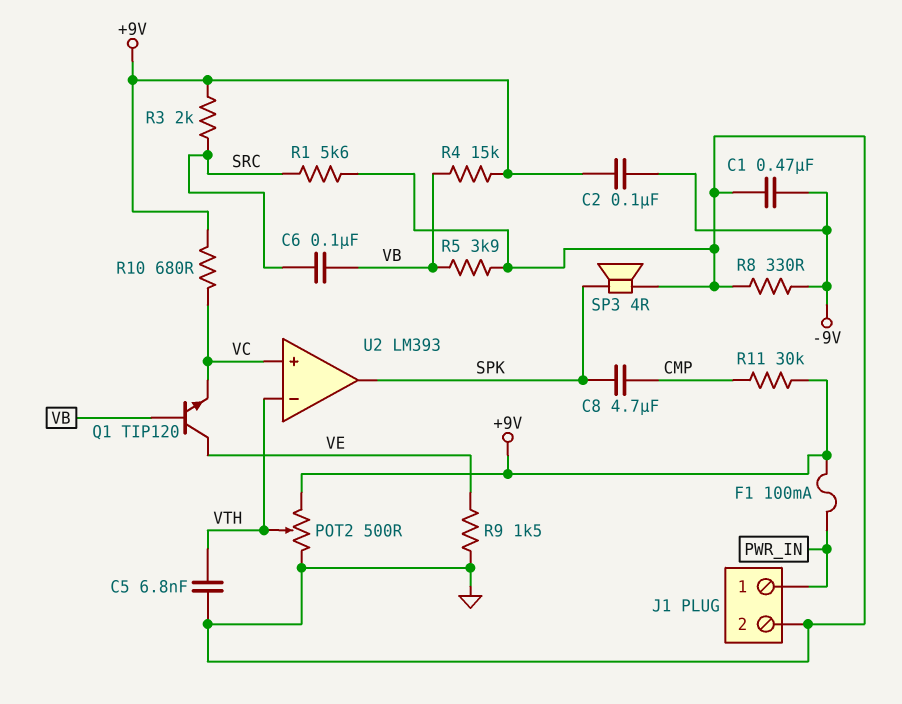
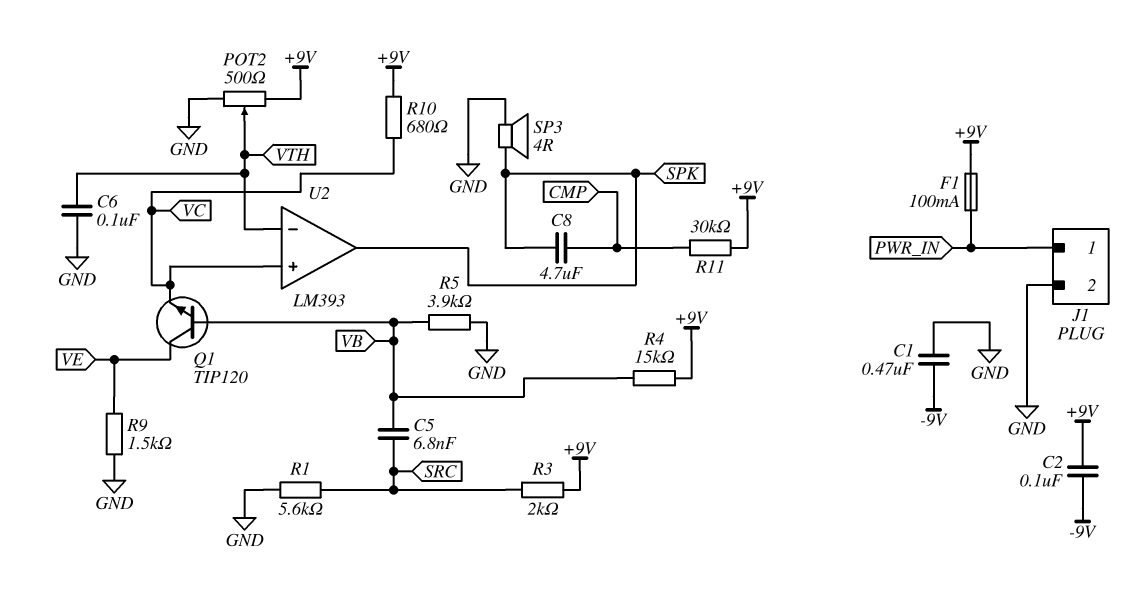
C5: 6.8nF (GND, VTH) -> 6.8nF (SRC, VB)
C6: 100nF (SRC, VB) -> 100nF (GND, VTH)
R8: 330 (-9V, GND) -> none

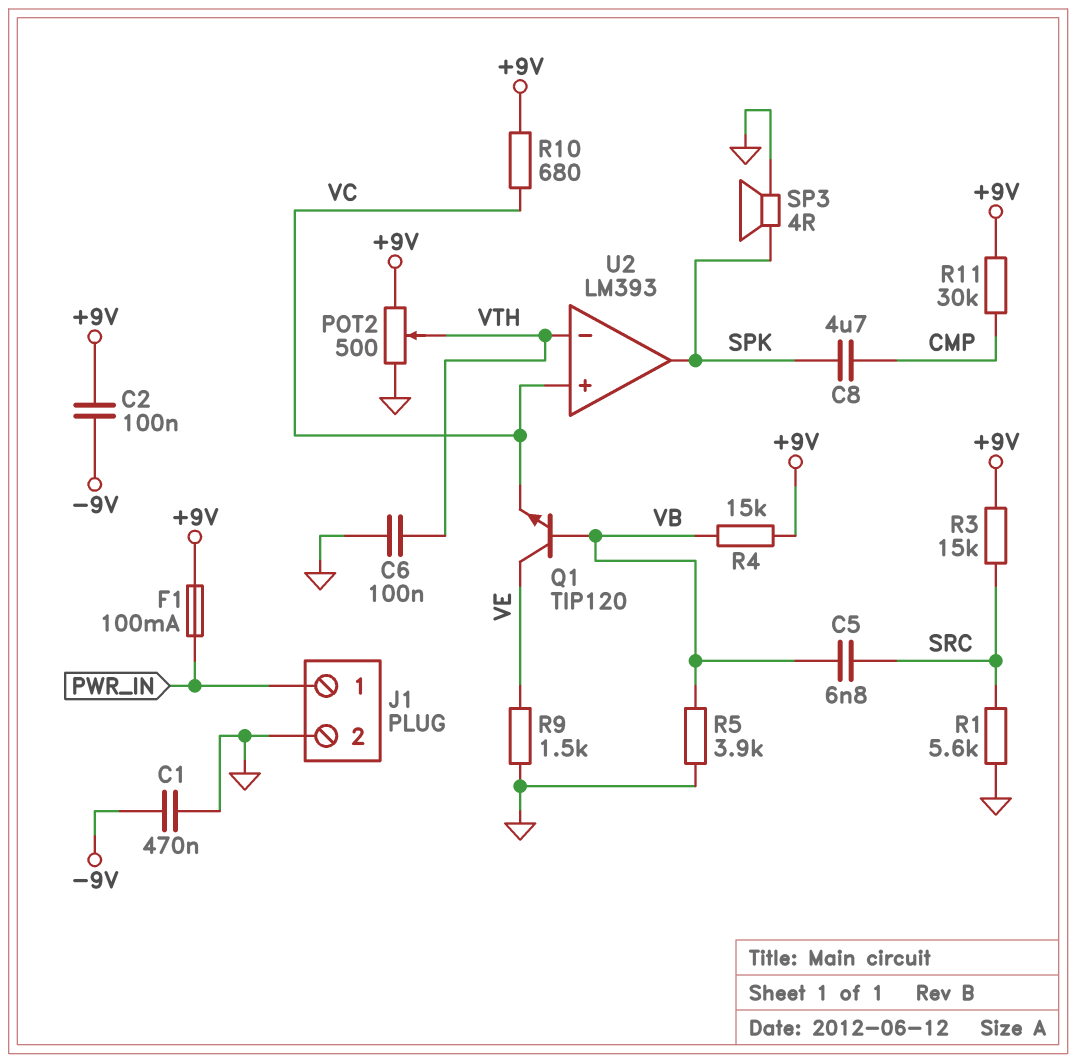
R3: 2k (+9V, SRC) -> 15k (+9V, SRC)

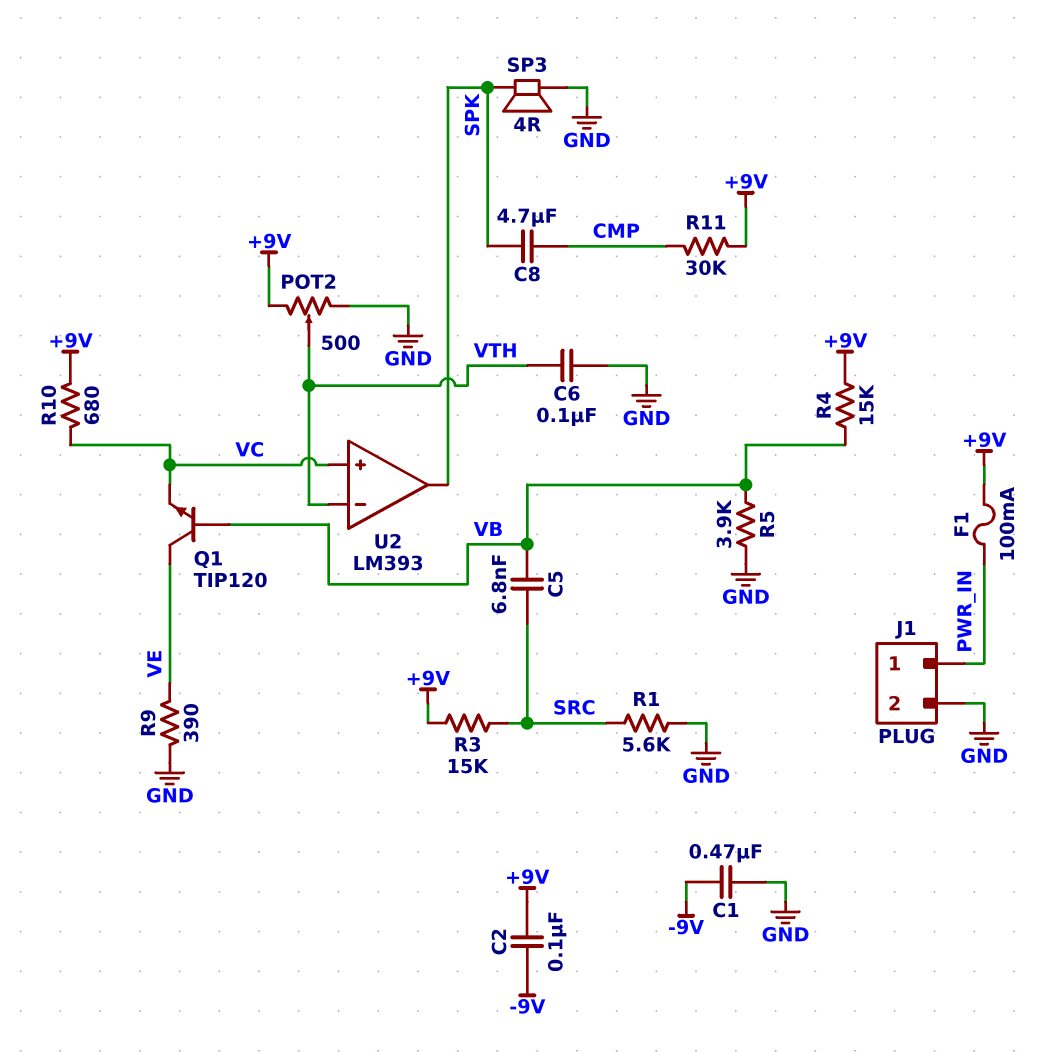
R9: 1.5k (GND, VE) -> 390 (GND, VE)

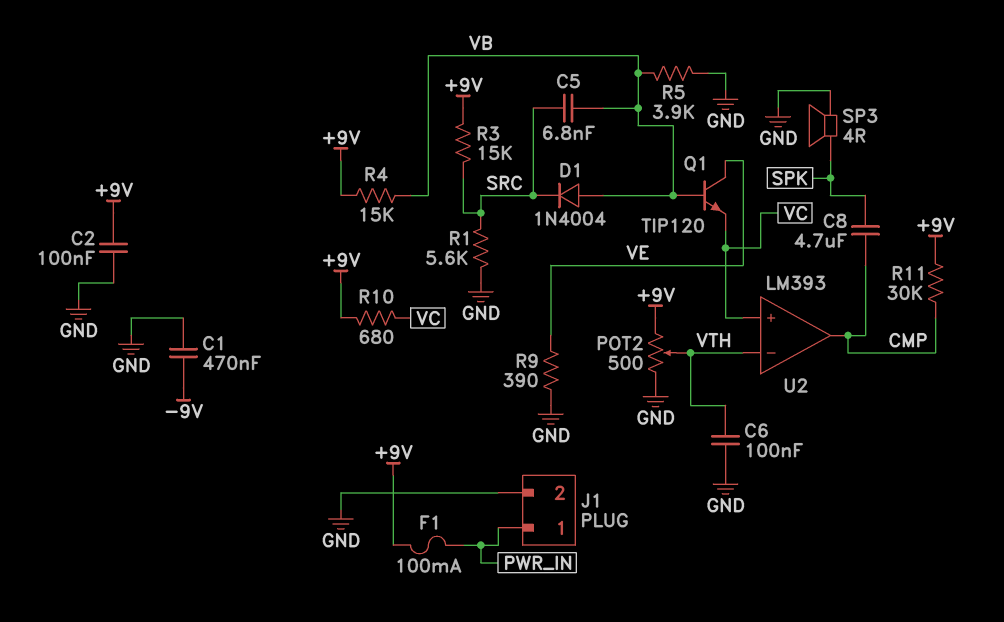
C2: 100nF (+9V, -9V) -> 100nF (+9V, GND)
D1: none -> diode 1N4004 (A VB, K SRC)
U2 pin out: SPK -> CMP

